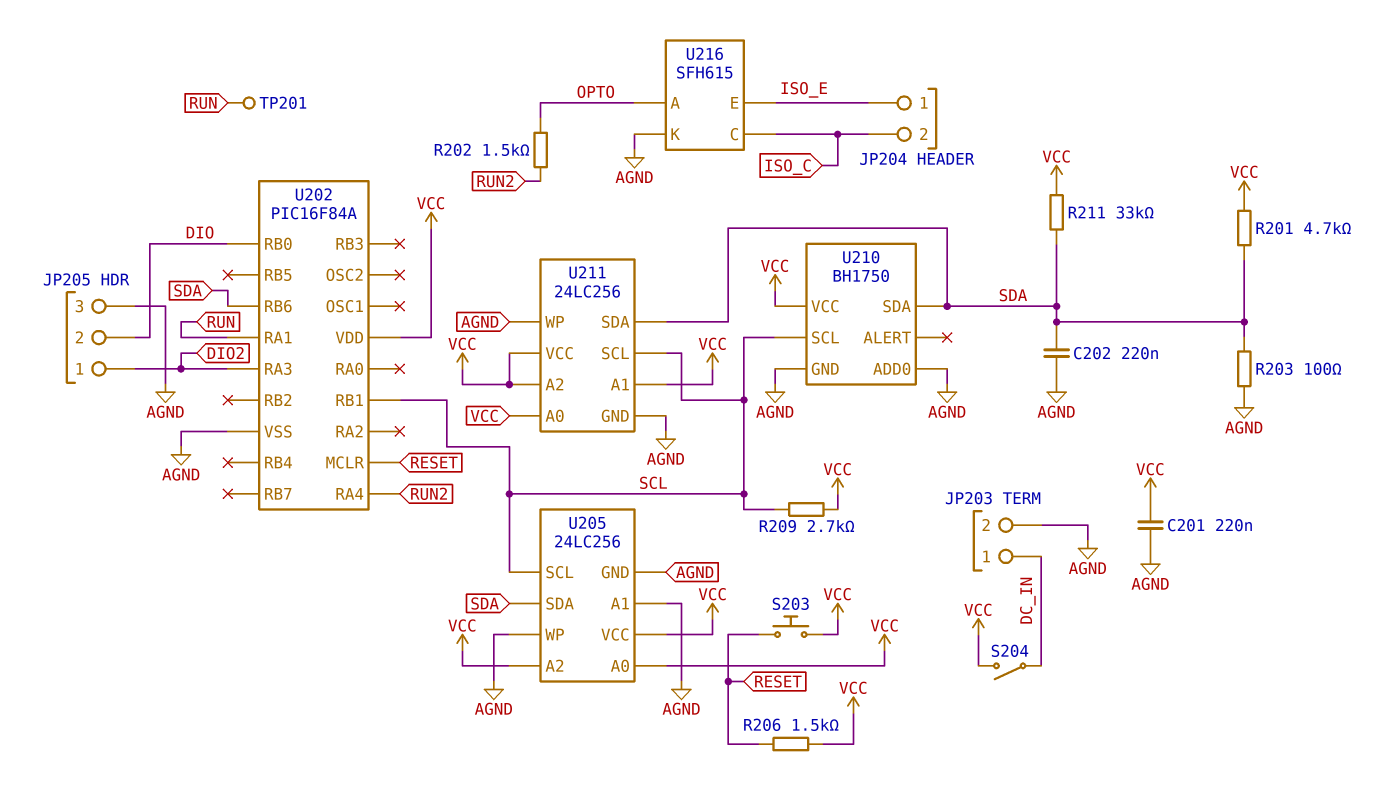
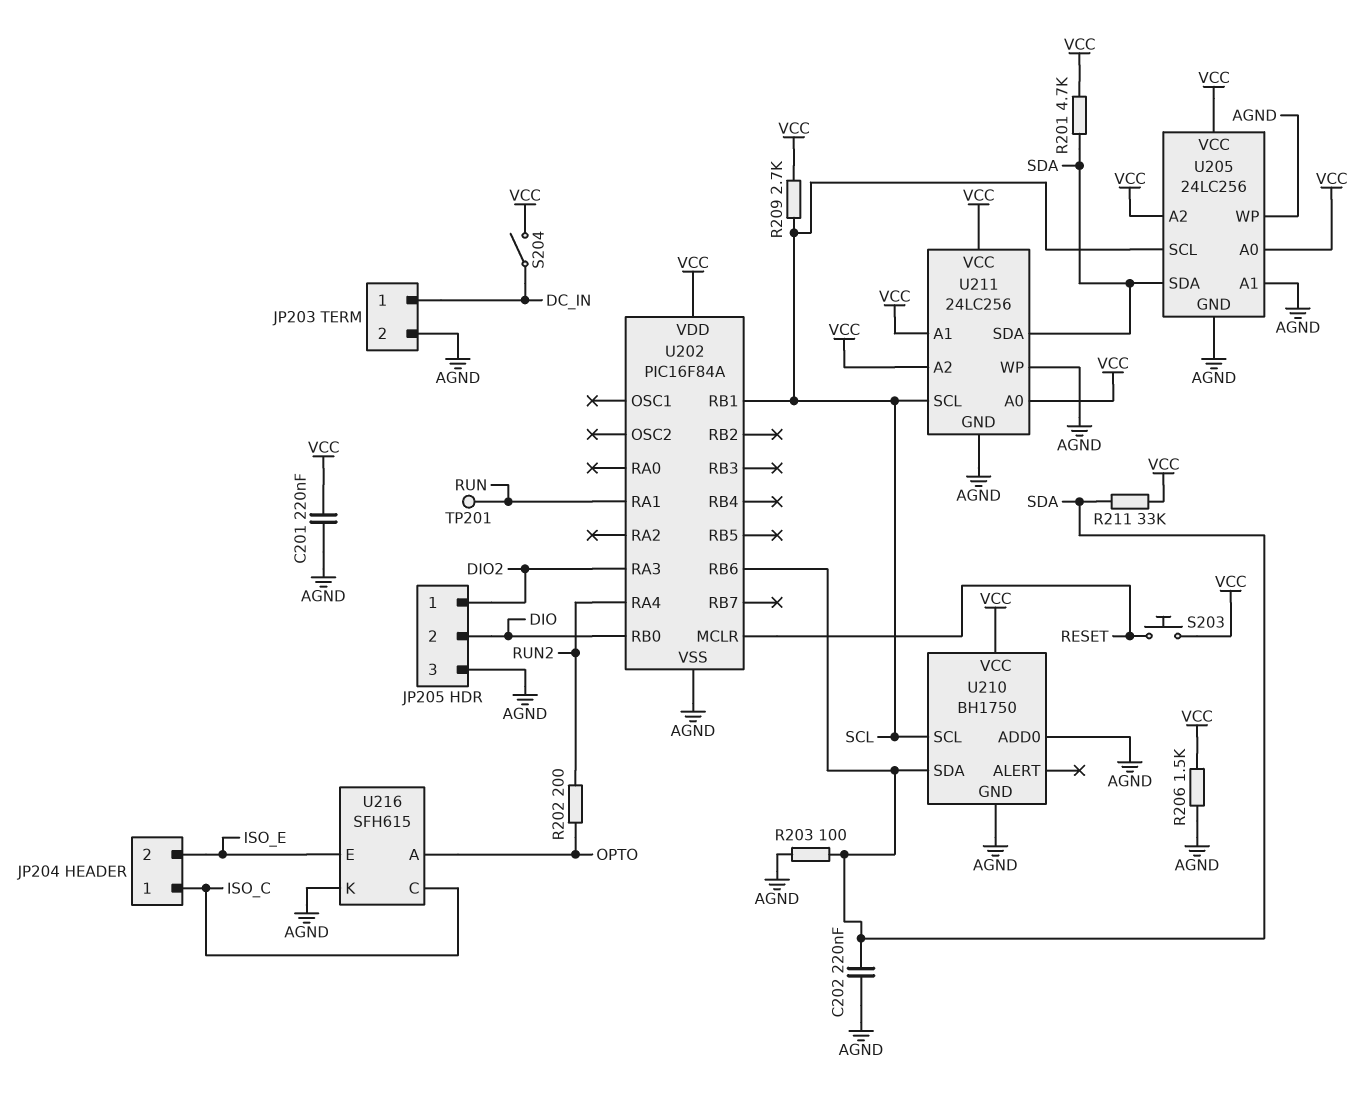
JP204 pin 1: ISO_E -> ISO_C
JP204 pin 2: ISO_C -> ISO_E
R202: 1.5k (OPTO, RUN2) -> 200 (OPTO, RUN2)
R206: 1.5k (RESET, VCC) -> 1.5k (AGND, VCC)

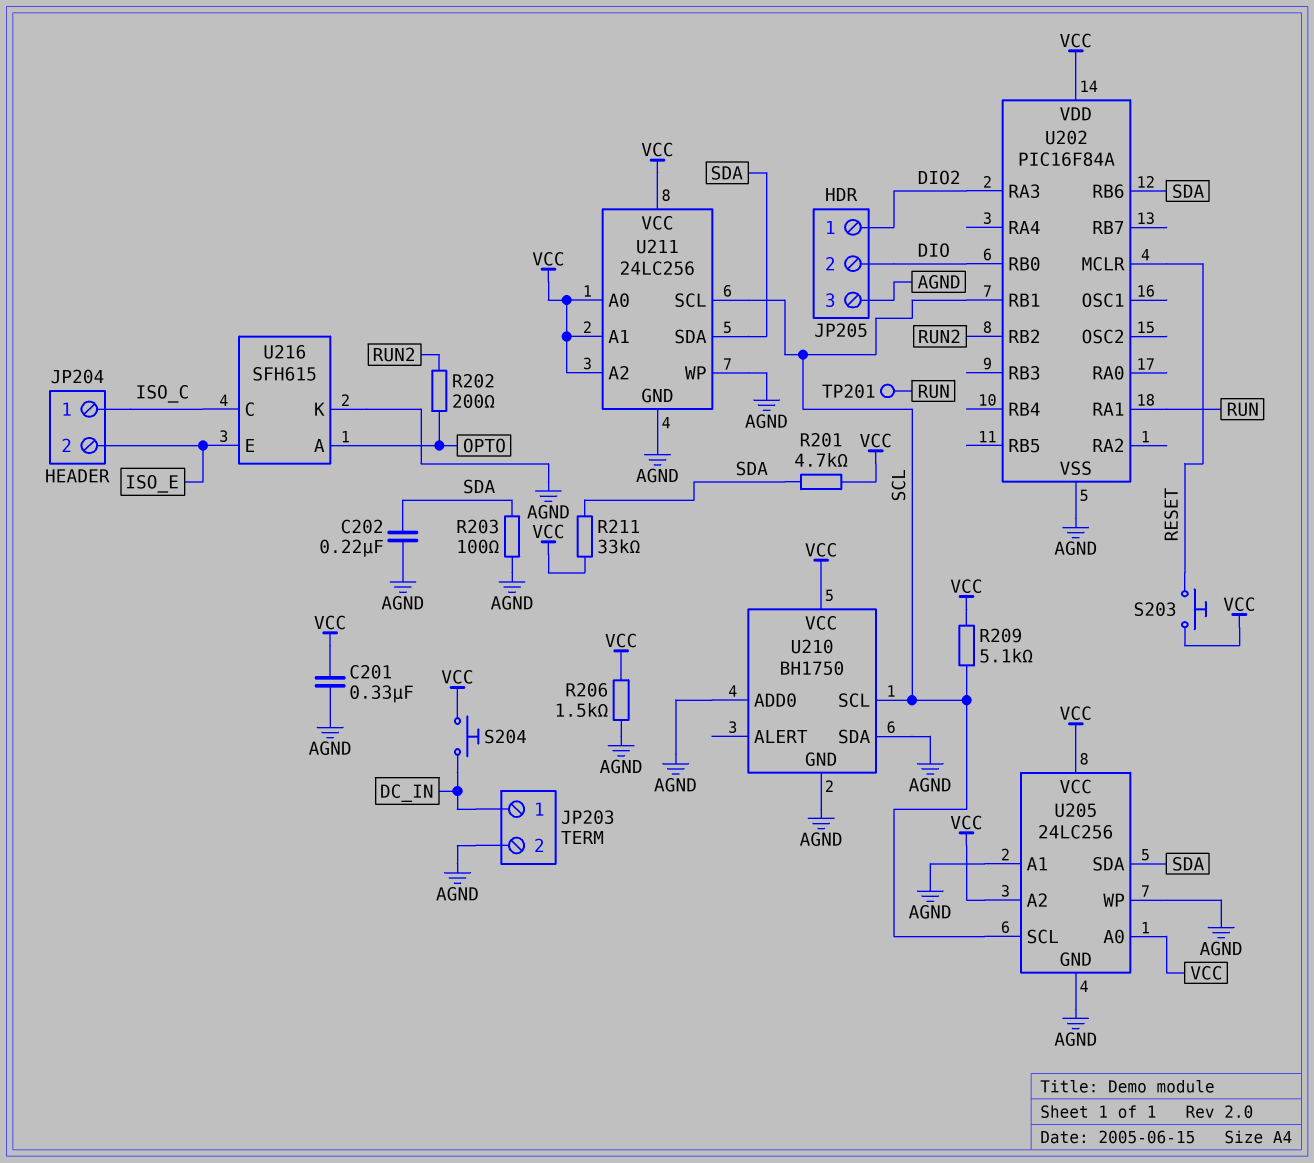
C201: 220nF (AGND, VCC) -> 330nF (AGND, VCC)
R209: 2.7k (SCL, VCC) -> 5.1k (SCL, VCC)
S204: switch (DC_IN, VCC) -> button (DC_IN, VCC)
U202 pin RA4: RUN2 -> none
U202 pin RB2: none -> RUN2
U210 pin SDA: SDA -> AGND

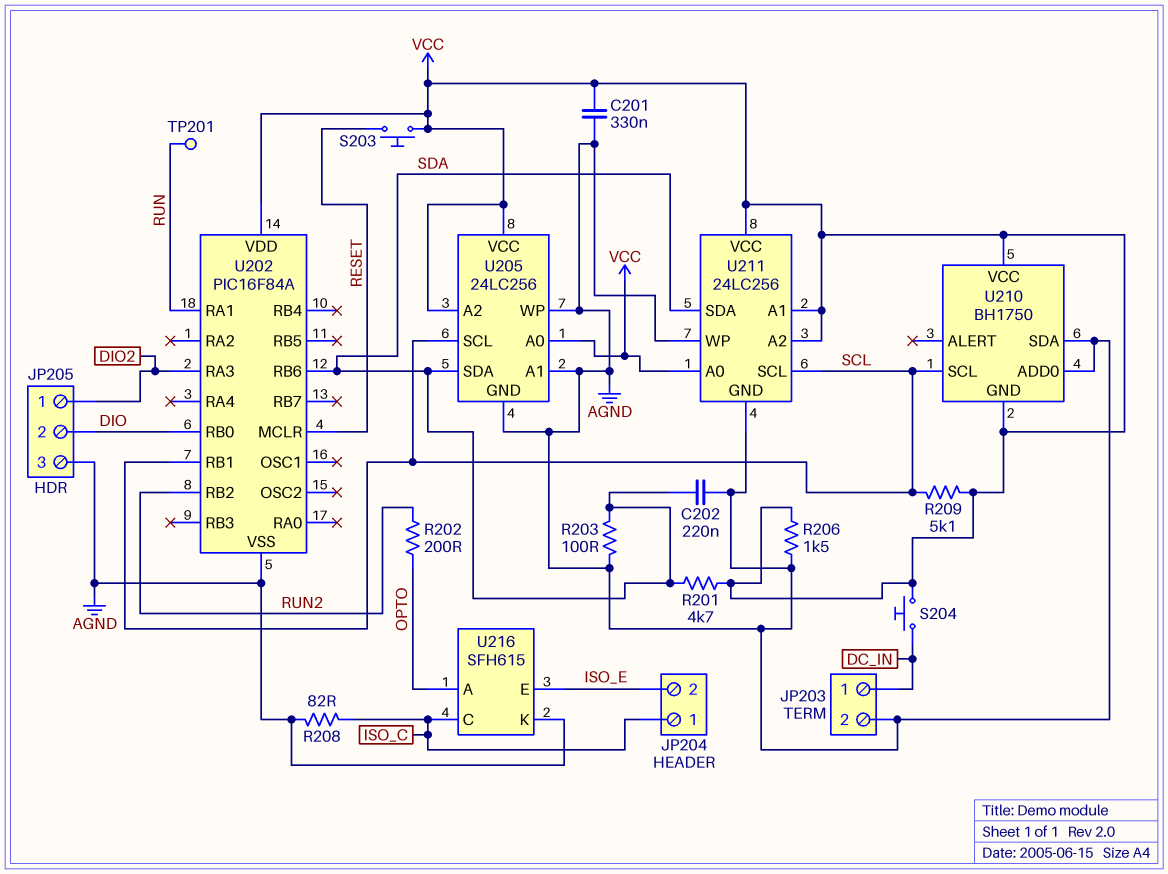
R208: none -> 82 (AGND, ISO_C)
R211: 33k (SDA, VCC) -> none
U210 pin GND: AGND -> VCC

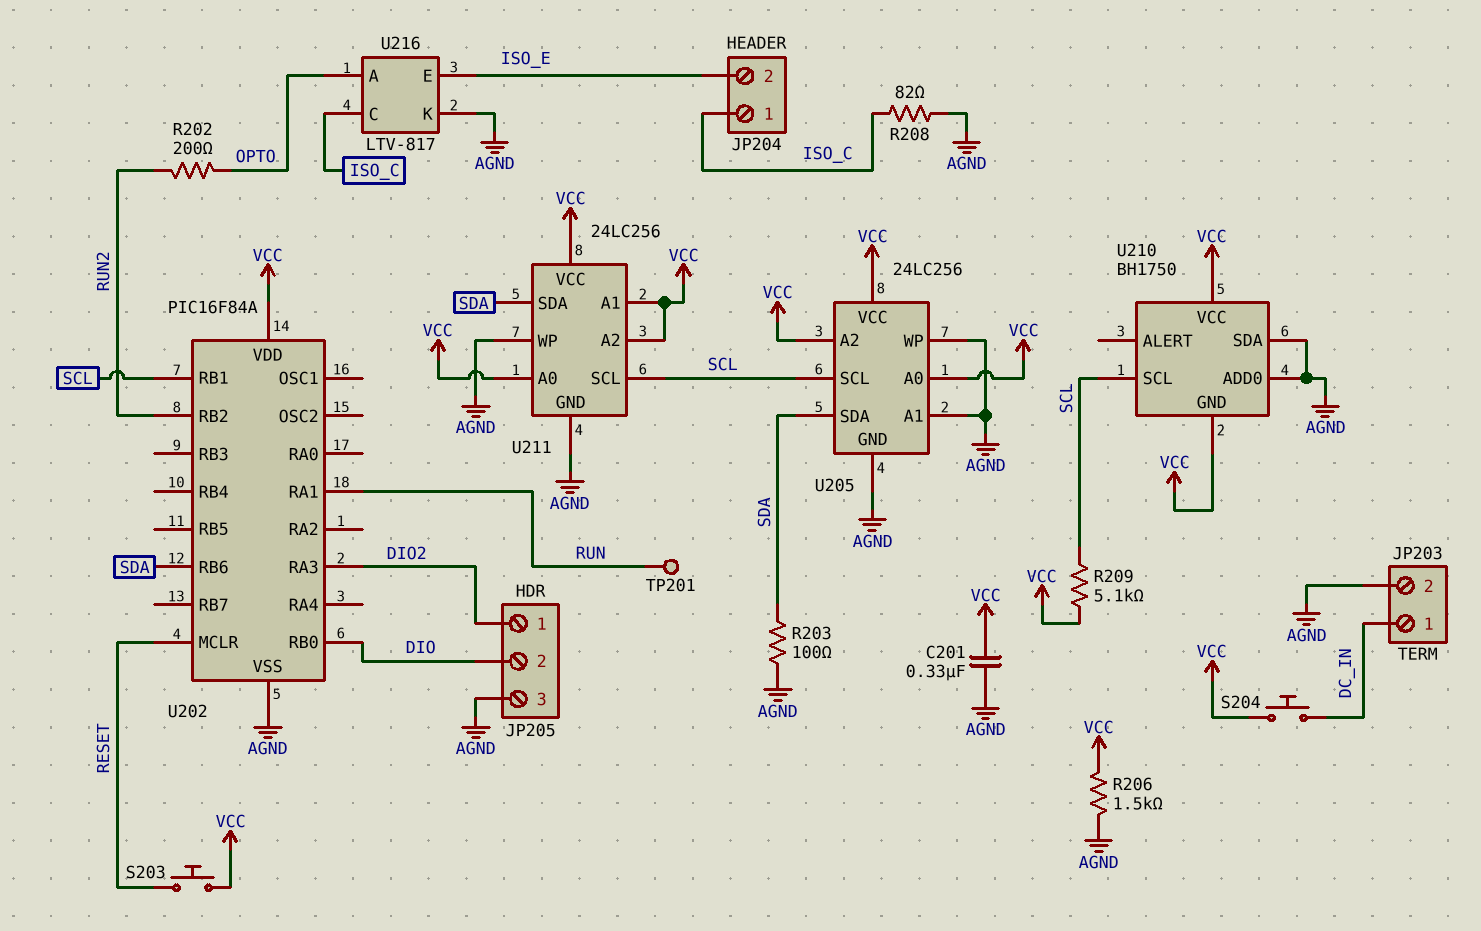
C202: 220nF (AGND, SDA) -> none
R201: 4.7k (SDA, VCC) -> none
U216: SFH615 -> LTV-817

